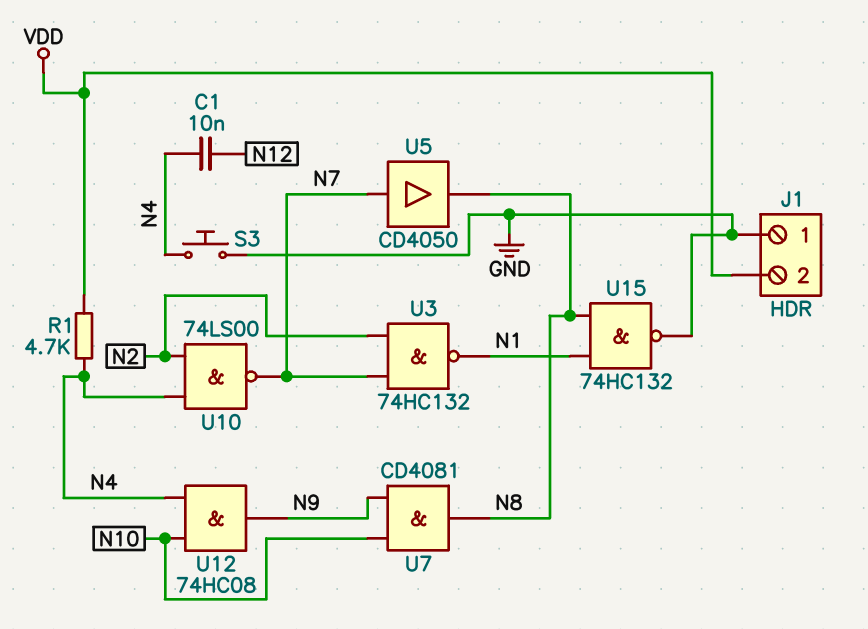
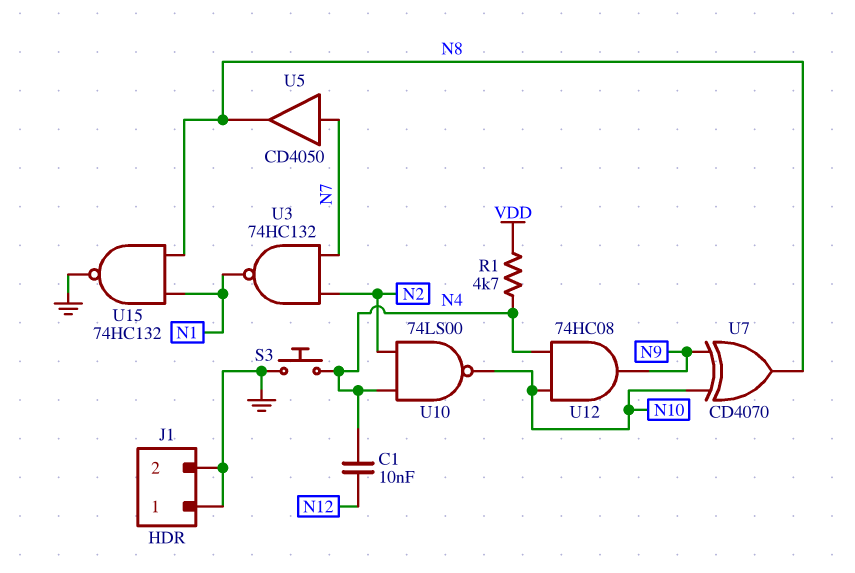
J1 pin 2: VDD -> GND
U7: AND CD4081 (in N9, in N10, out N8) -> XOR CD4070 (in N9, in N10, out N8)
U10: NAND 74LS00 (in N2, in N4, out N7) -> NAND 74LS00 (in N2, in N4, out N10)

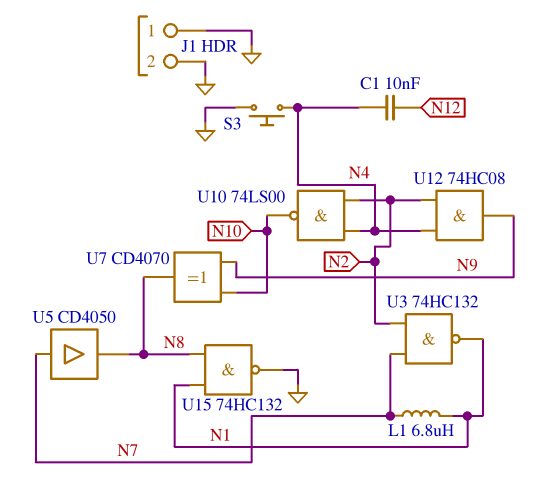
L1: none -> 6.8uH (N1, N7)
R1: 4.7k (N4, VDD) -> none
U12: AND 74HC08 (in N4, in N10, out N9) -> AND 74HC08 (in N2, in N4, out N9)

